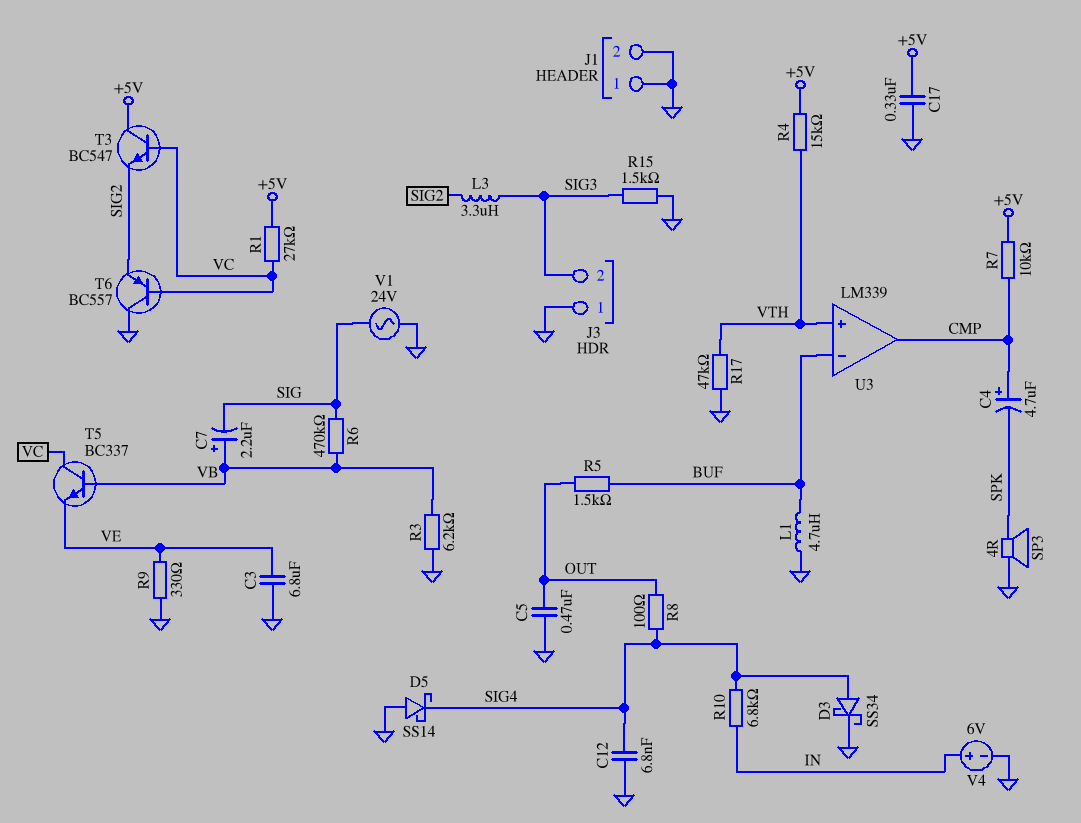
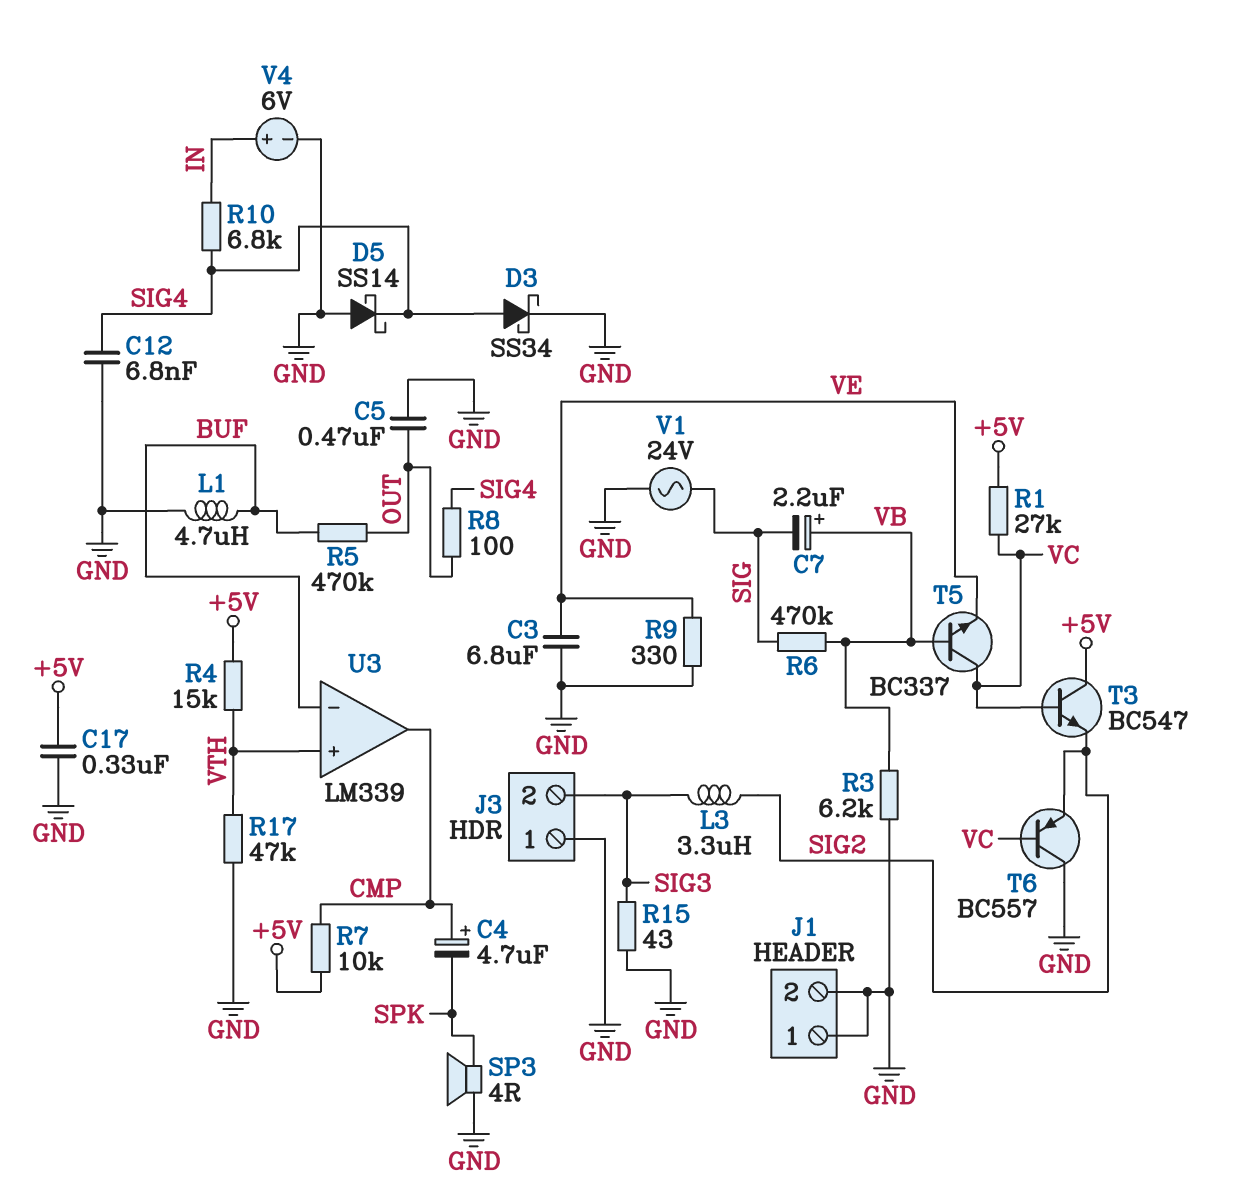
R5: 1.5k (BUF, OUT) -> 470k (BUF, OUT)
R15: 1.5k (GND, SIG3) -> 43 (GND, SIG3)

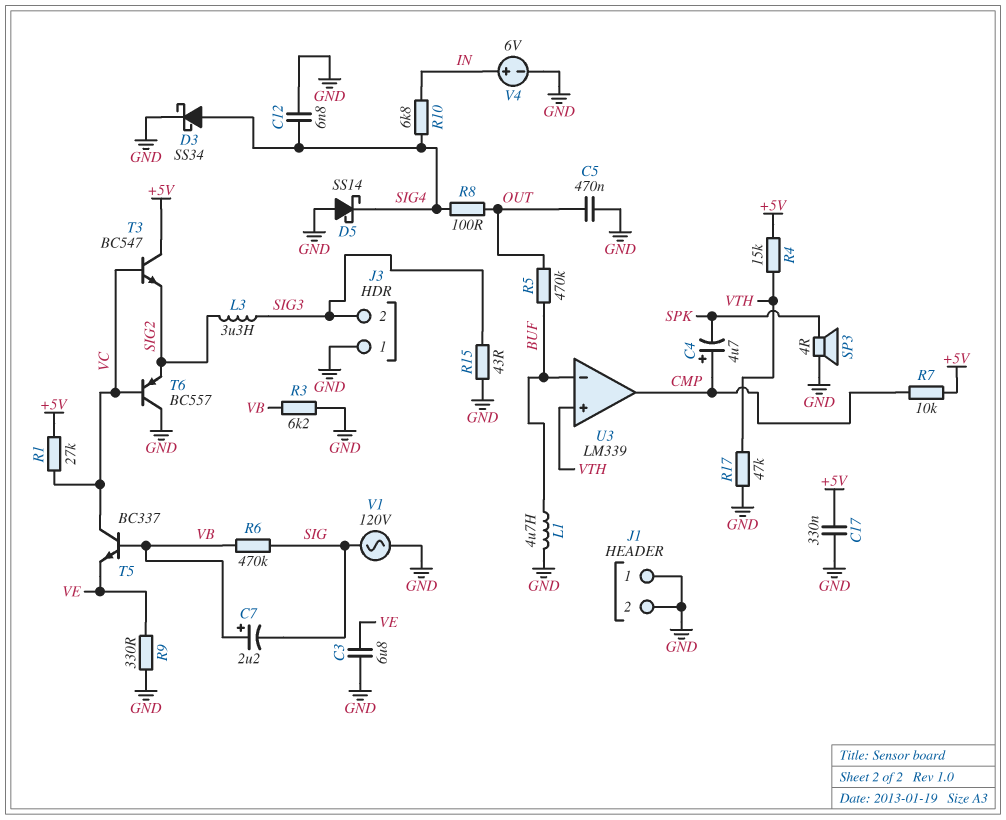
V1: AC 24V (GND, SIG) -> AC 120V (GND, SIG)

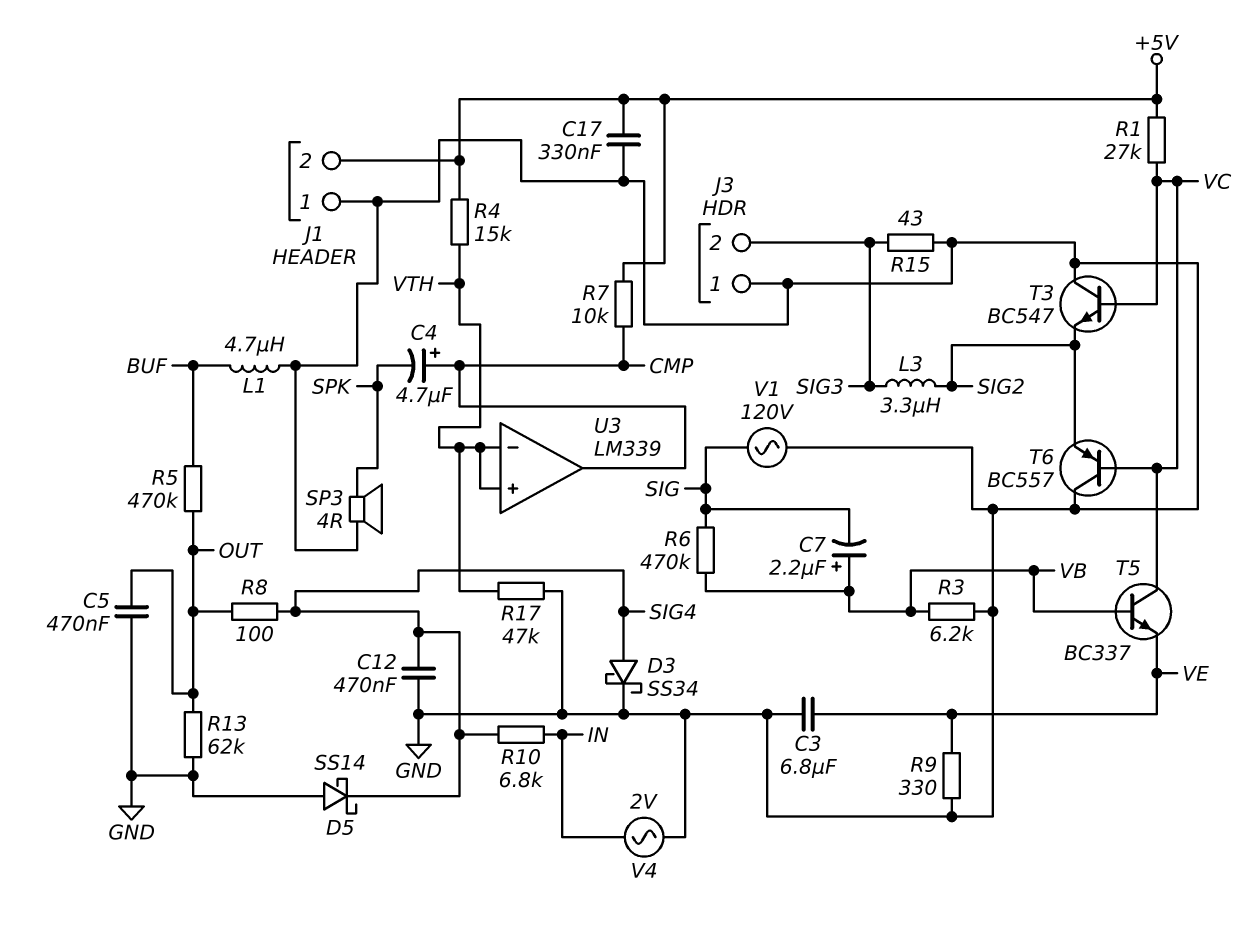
C12: 6.8nF (GND, SIG4) -> 470nF (GND, SIG4)
J1 pin 2: GND -> +5V
R13: none -> 62k (GND, OUT)
T3: NPN BC547 (B VC, C +5V, E SIG2) -> NPN BC547 (B VC, C GND, E SIG2)
U3 pin in-: BUF -> VTH
V4: 6V (plus IN, minus GND) -> AC 2V (GND, IN)

